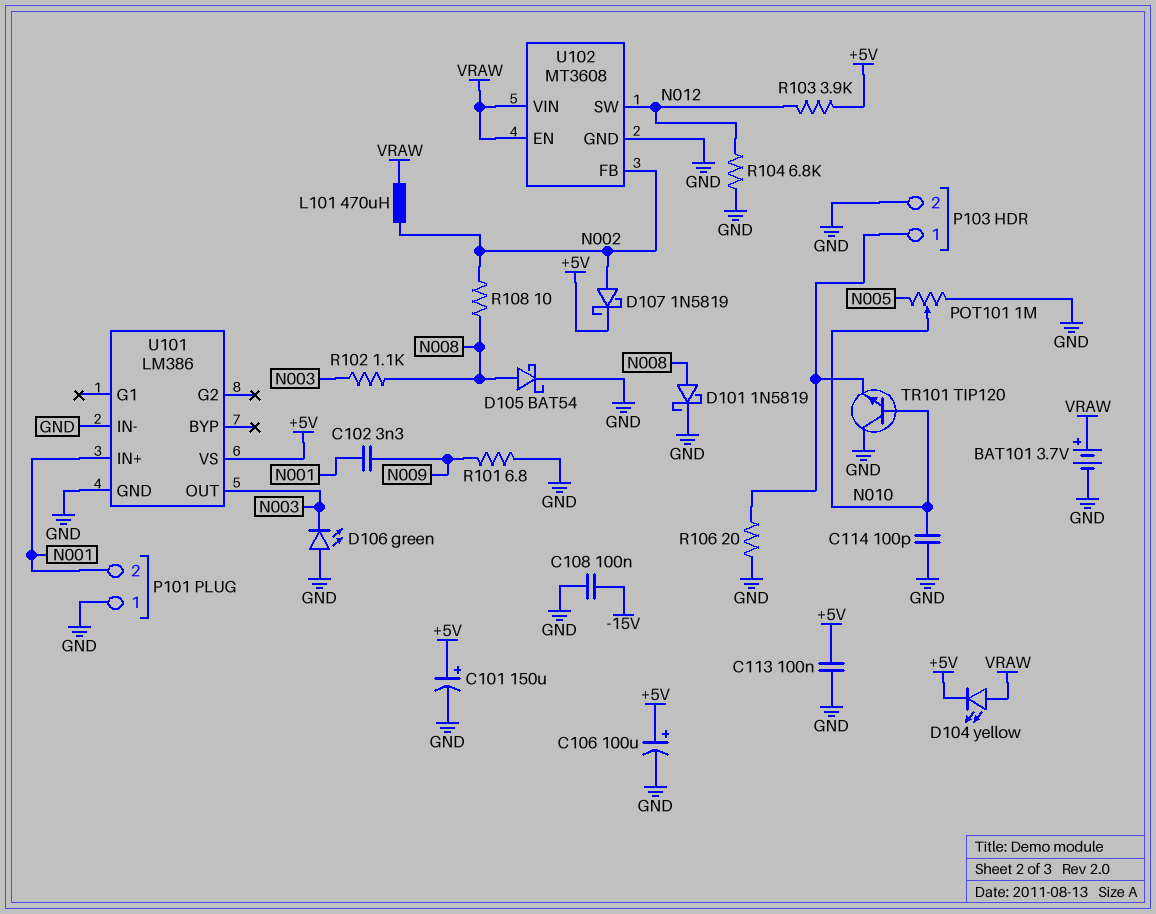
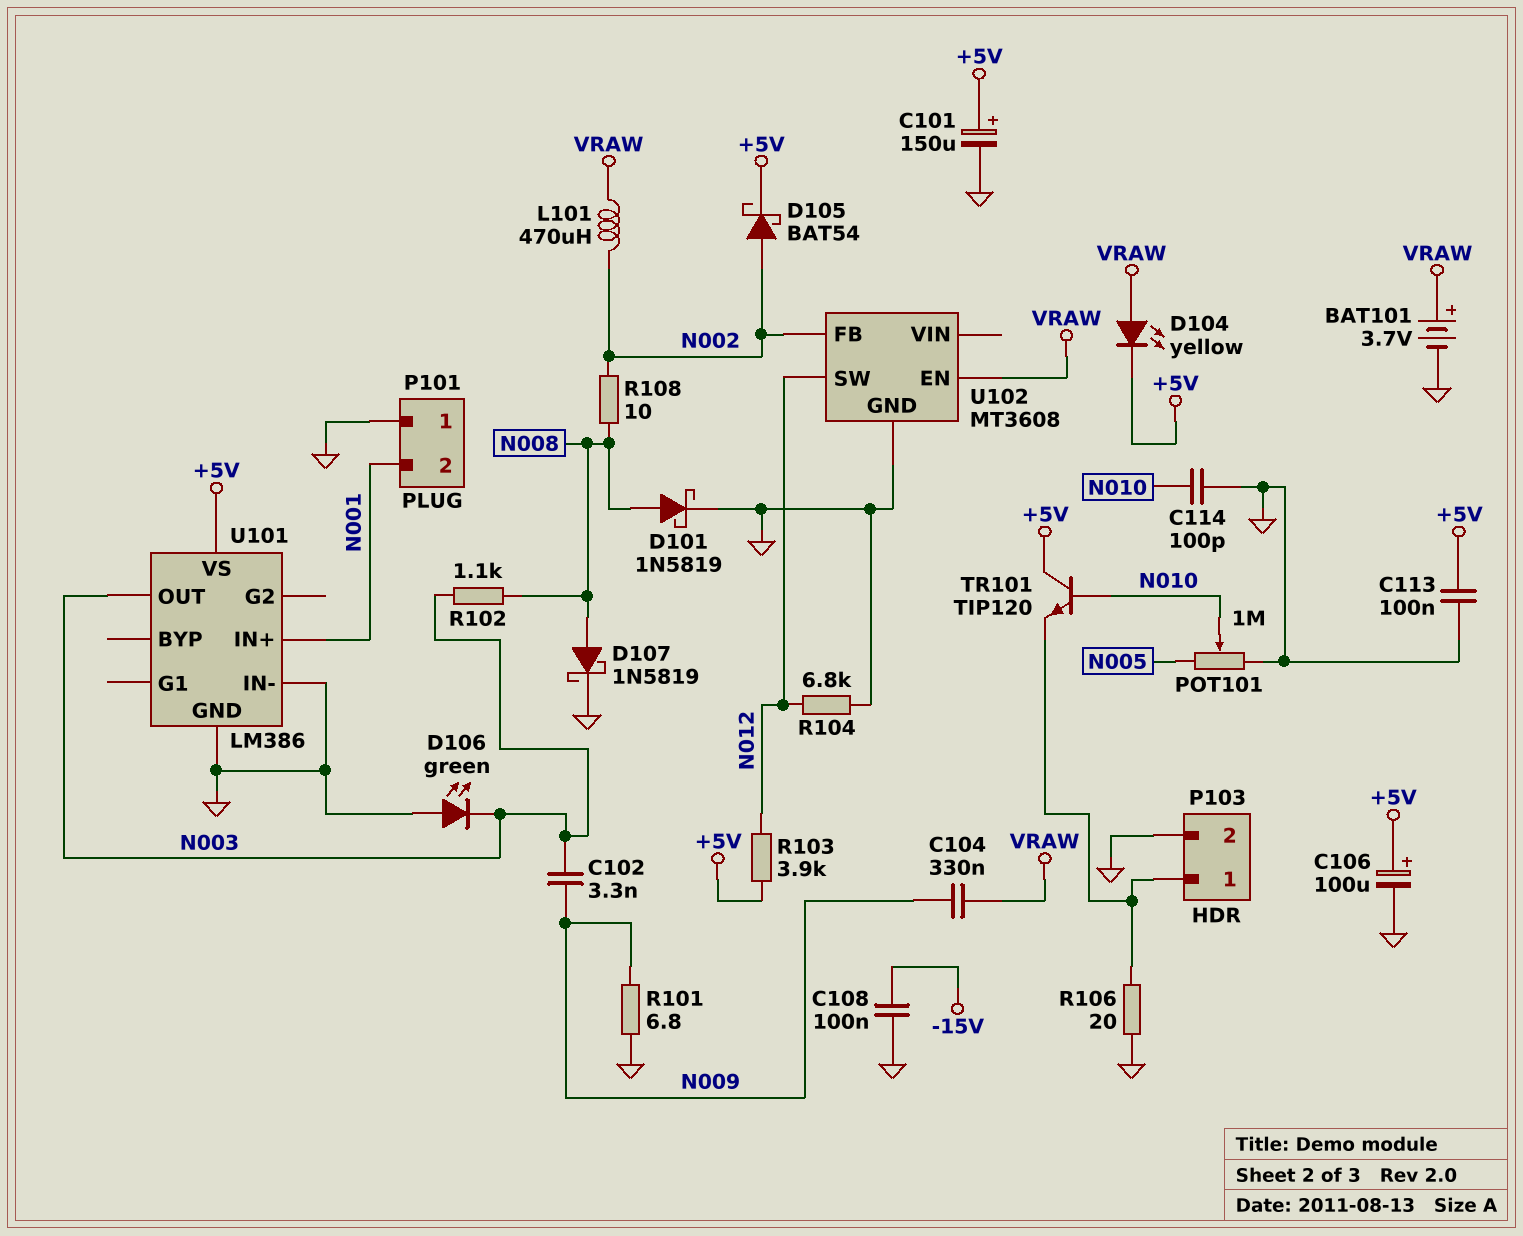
C102: 3.3nF (N001, N009) -> 3.3nF (N003, N009)
C104: none -> 330nF (N009, VRAW)
D105: schottky BAT54 (A N008, K GND) -> schottky BAT54 (A N002, K +5V)
D107: schottky 1N5819 (A N002, K +5V) -> schottky 1N5819 (A N008, K GND)
TR101: NPN TIP120 (B N010, C GND, E P103/1) -> NPN TIP120 (B N010, C +5V, E P103/1)
U102 pin VIN: VRAW -> none

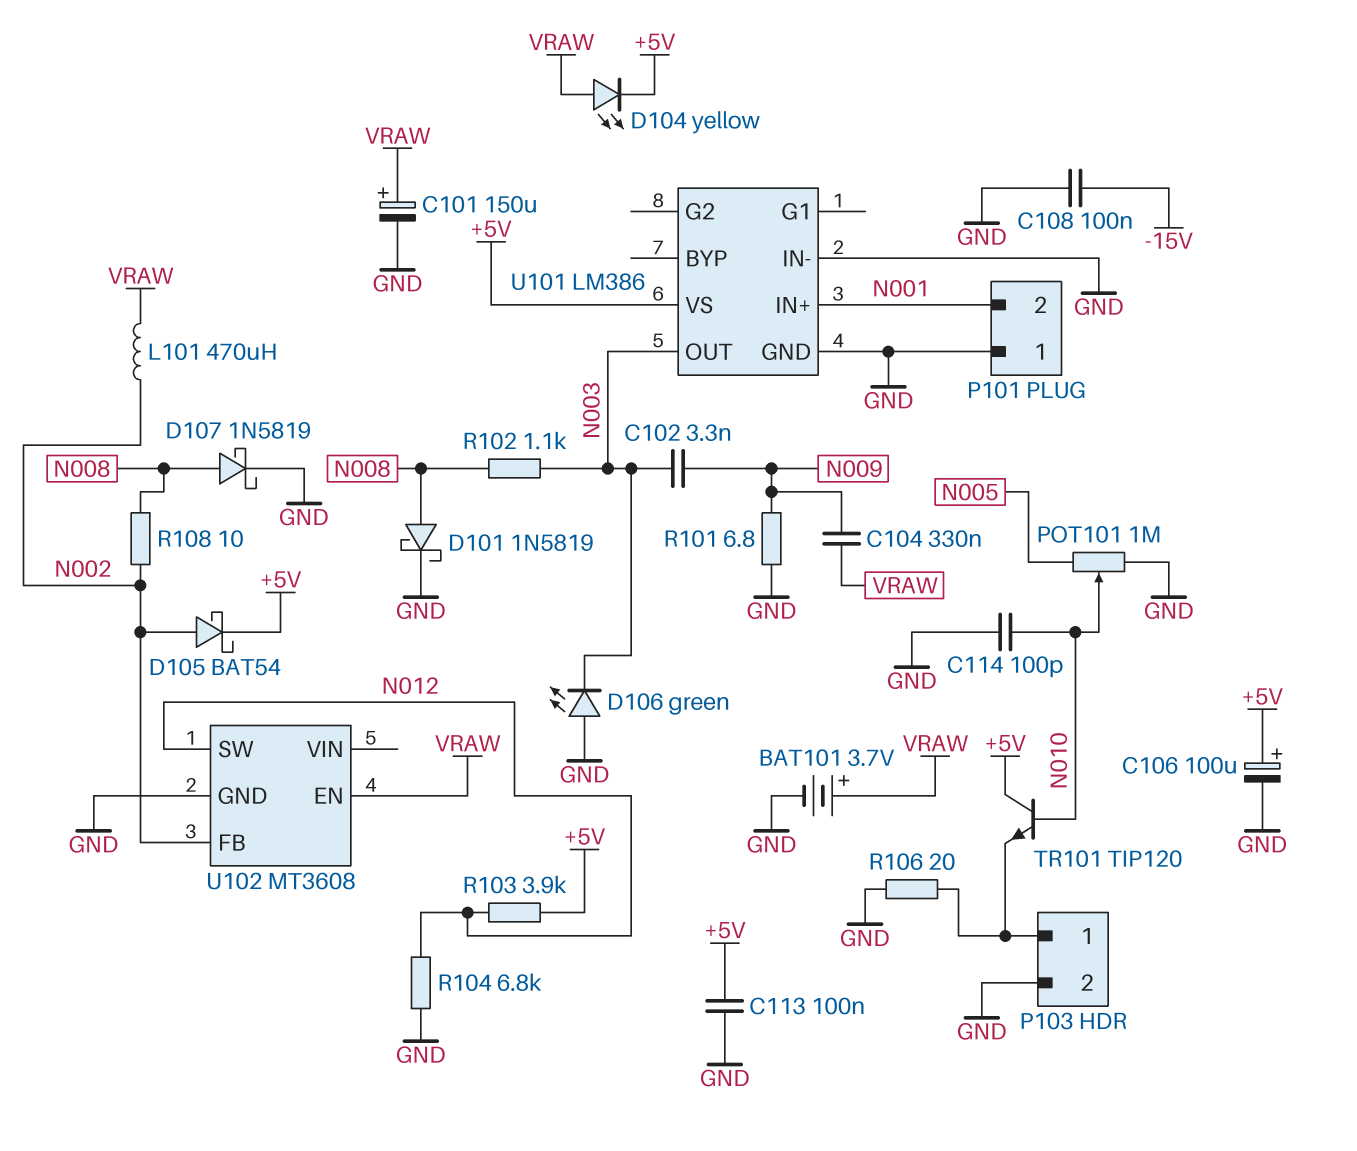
C101: 150uF (plus +5V, minus GND) -> 150uF (plus VRAW, minus GND)

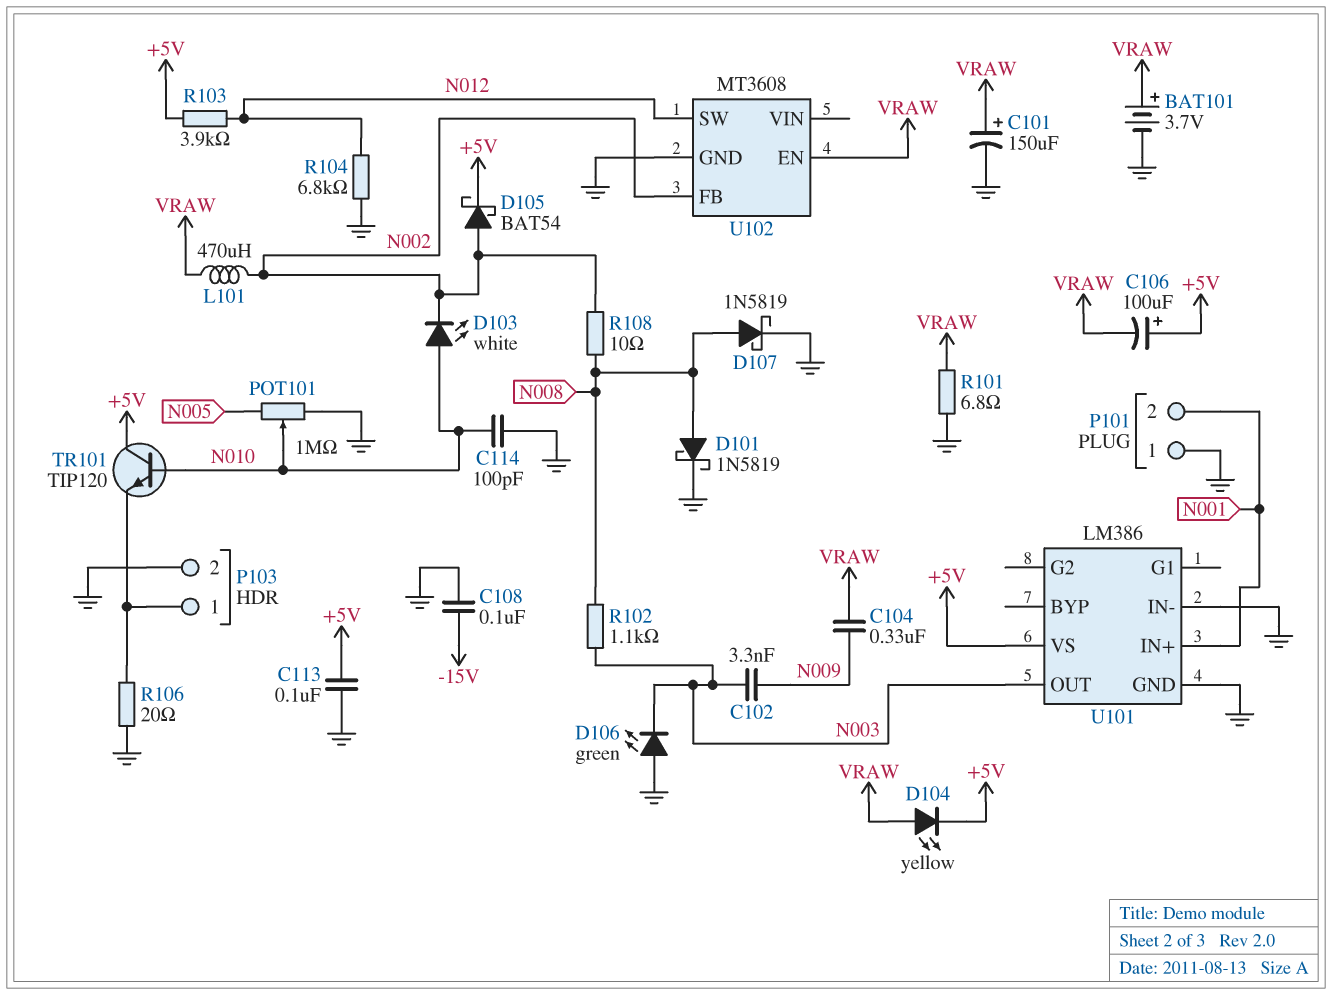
C106: 100uF (plus +5V, minus GND) -> 100uF (plus +5V, minus VRAW)
D103: none -> LED white (A N010, K N002)
R101: 6.8 (GND, N009) -> 6.8 (GND, VRAW)

